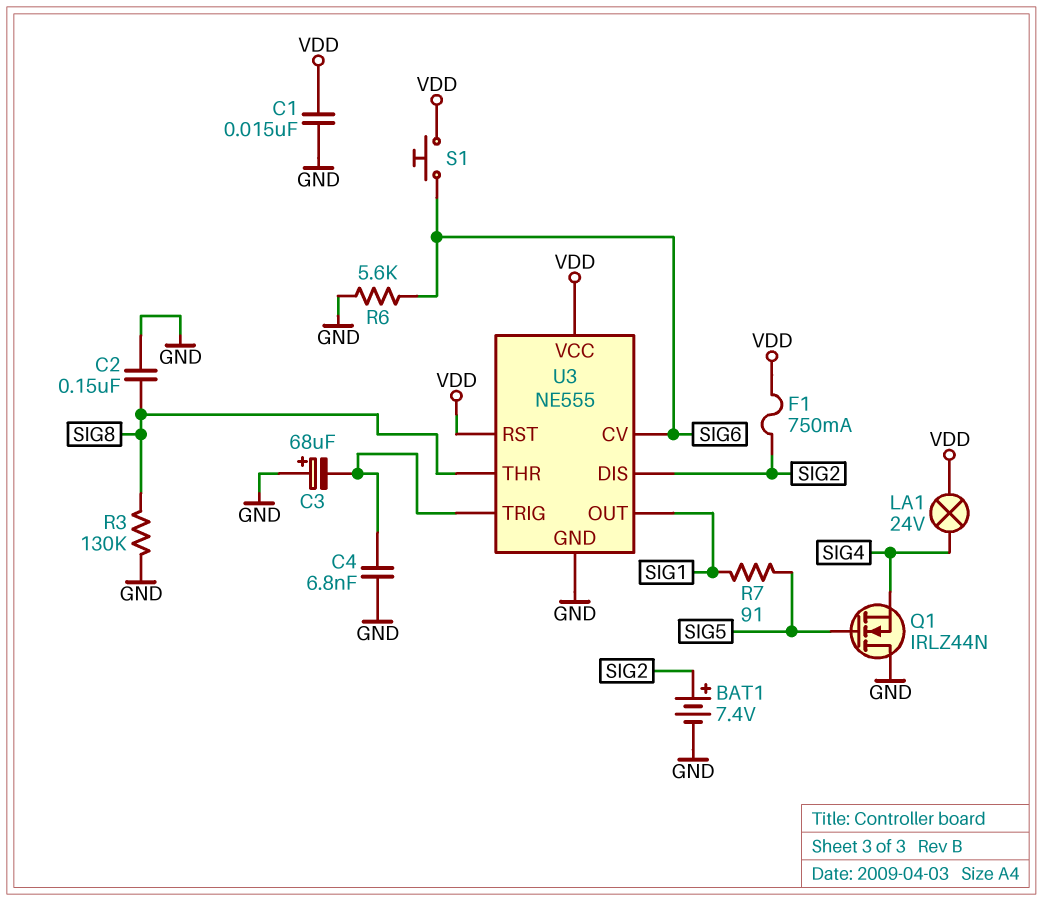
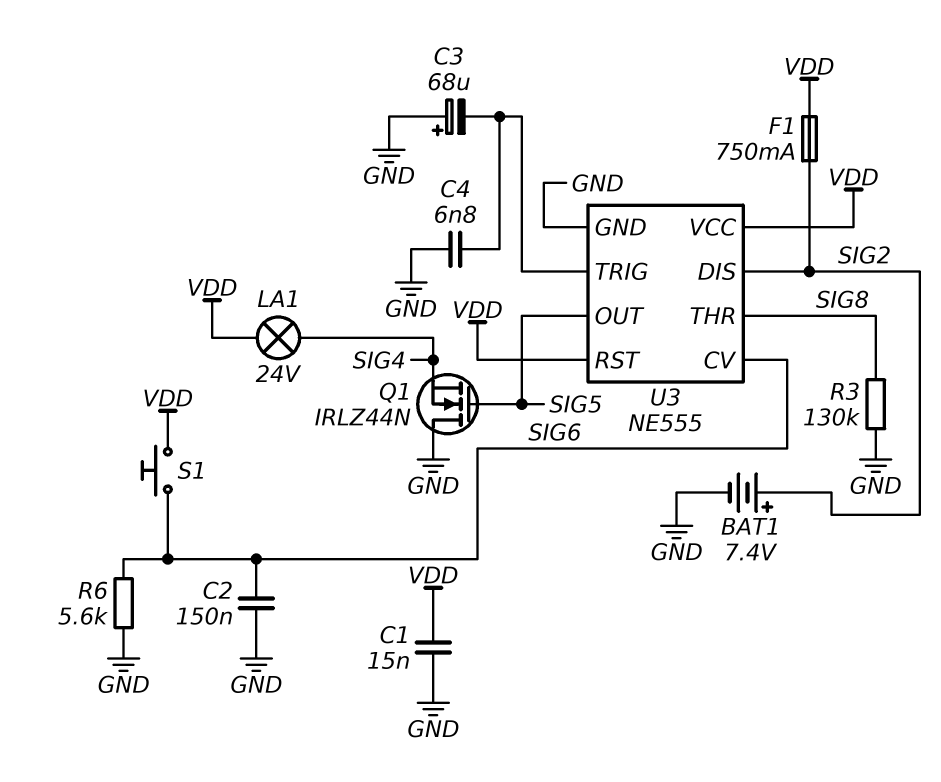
C2: 150nF (GND, SIG8) -> 150nF (GND, SIG6)
R7: 91 (SIG1, SIG5) -> none
U3 pin OUT: SIG1 -> SIG5

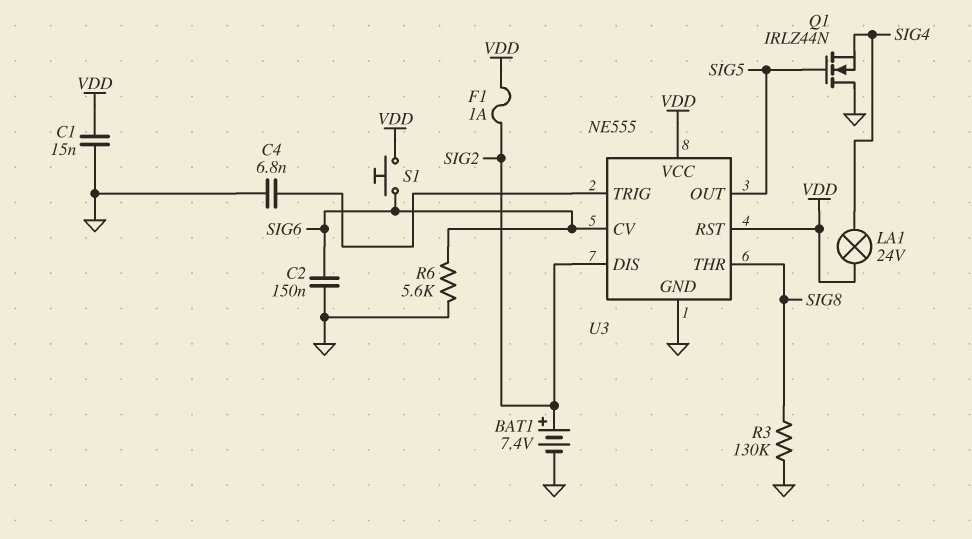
C3: 68uF (plus GND, minus U3/TRIG) -> none
F1: 750mA (SIG2, VDD) -> 1A (SIG2, VDD)

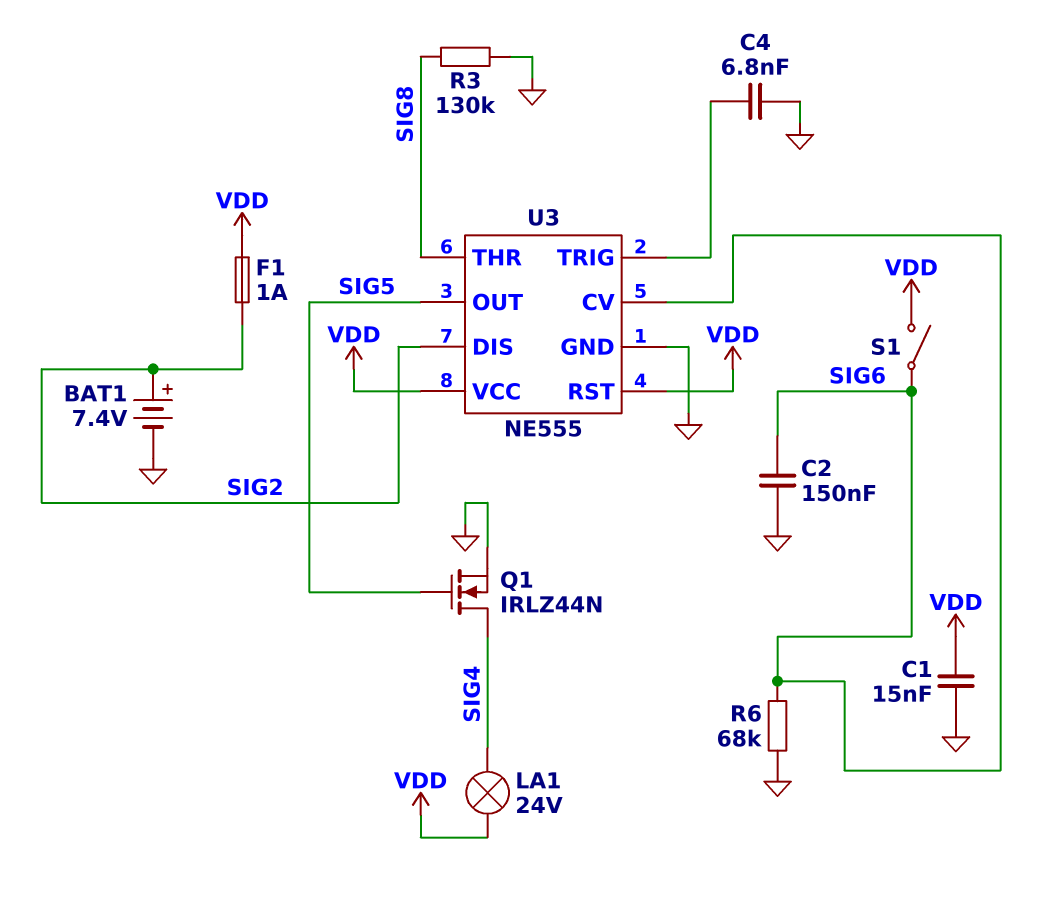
Q1: NMOS IRLZ44N (G SIG5, D GND, S SIG4) -> NMOS IRLZ44N (G SIG5, D SIG4, S GND)
R6: 5.6k (GND, SIG6) -> 68k (GND, SIG6)
S1: button (SIG6, VDD) -> switch (SIG6, VDD)

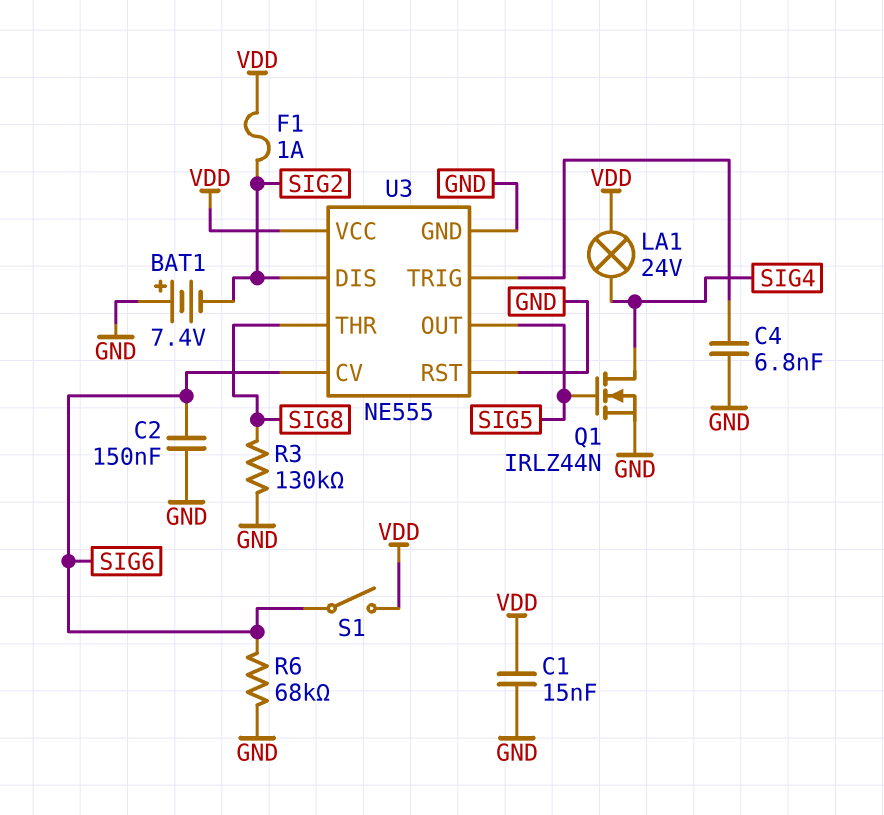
BAT1: 7.4V (plus SIG2, minus GND) -> 7.4V (plus GND, minus SIG2)
U3 pin RST: VDD -> GND

